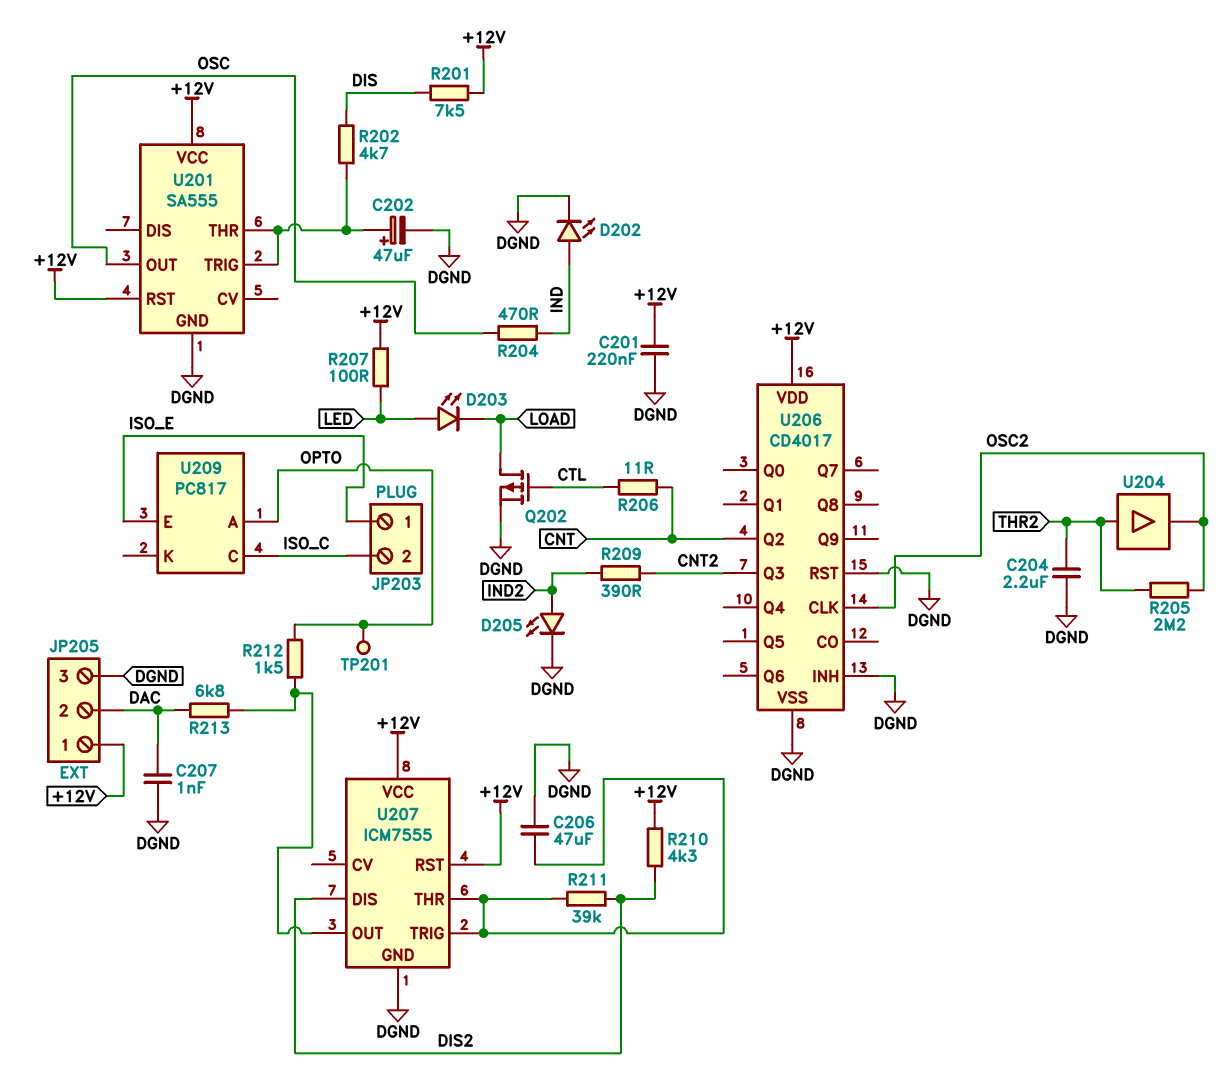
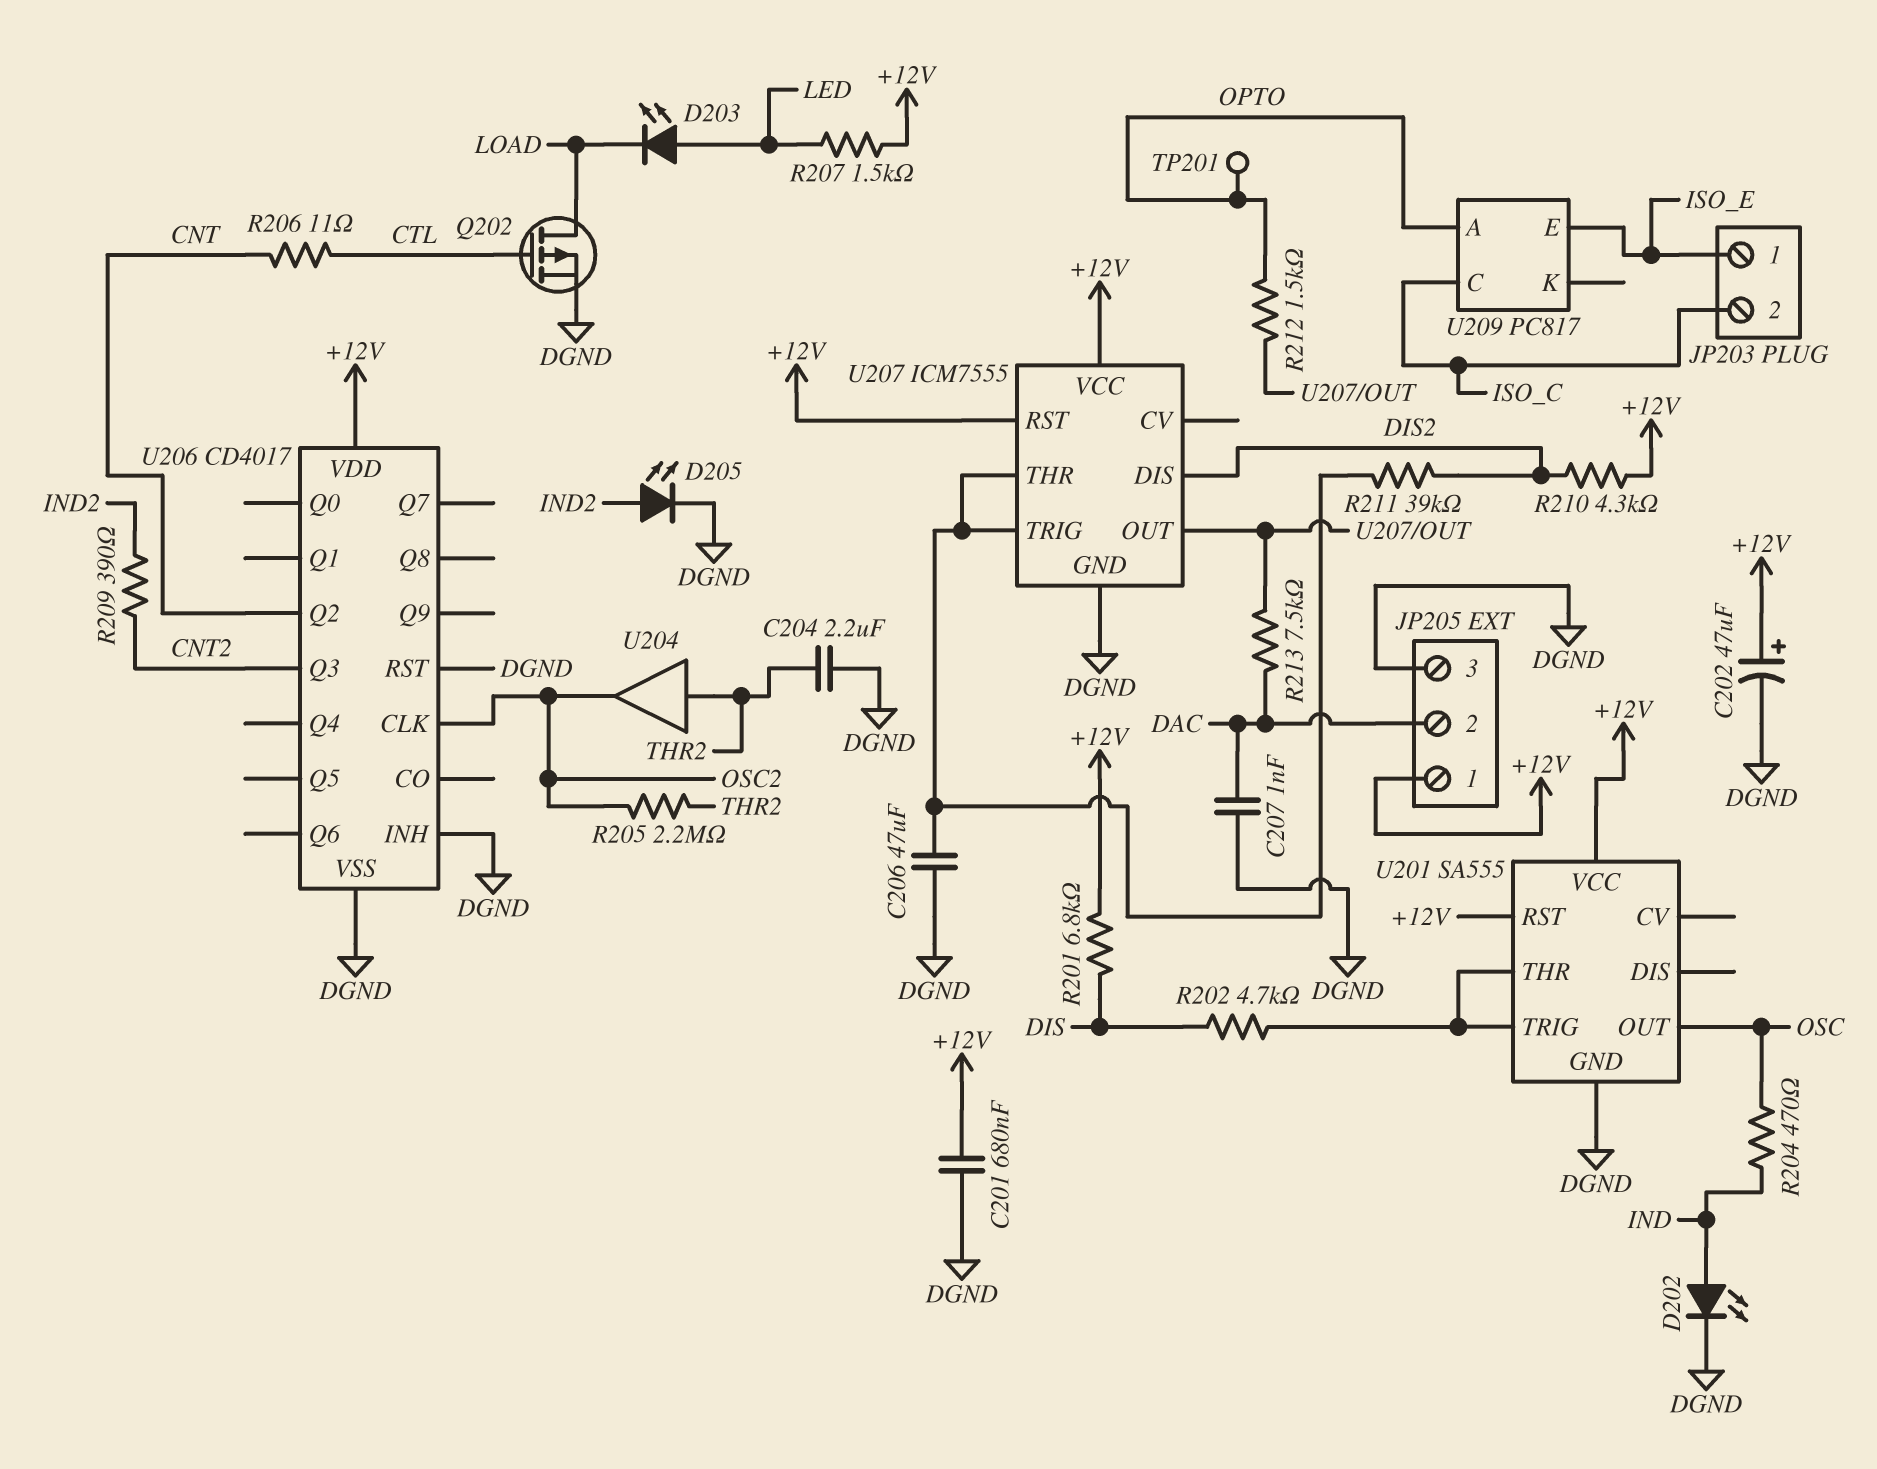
C201: 220nF (+12V, DGND) -> 680nF (+12V, DGND)
C202: 47uF (plus U201/THR, minus DGND) -> 47uF (plus +12V, minus DGND)
R201: 7.5k (+12V, DIS) -> 6.8k (+12V, DIS)
R207: 100 (+12V, LED) -> 1.5k (+12V, LED)
R213: 6.8k (DAC, U207/OUT) -> 7.5k (DAC, U207/OUT)

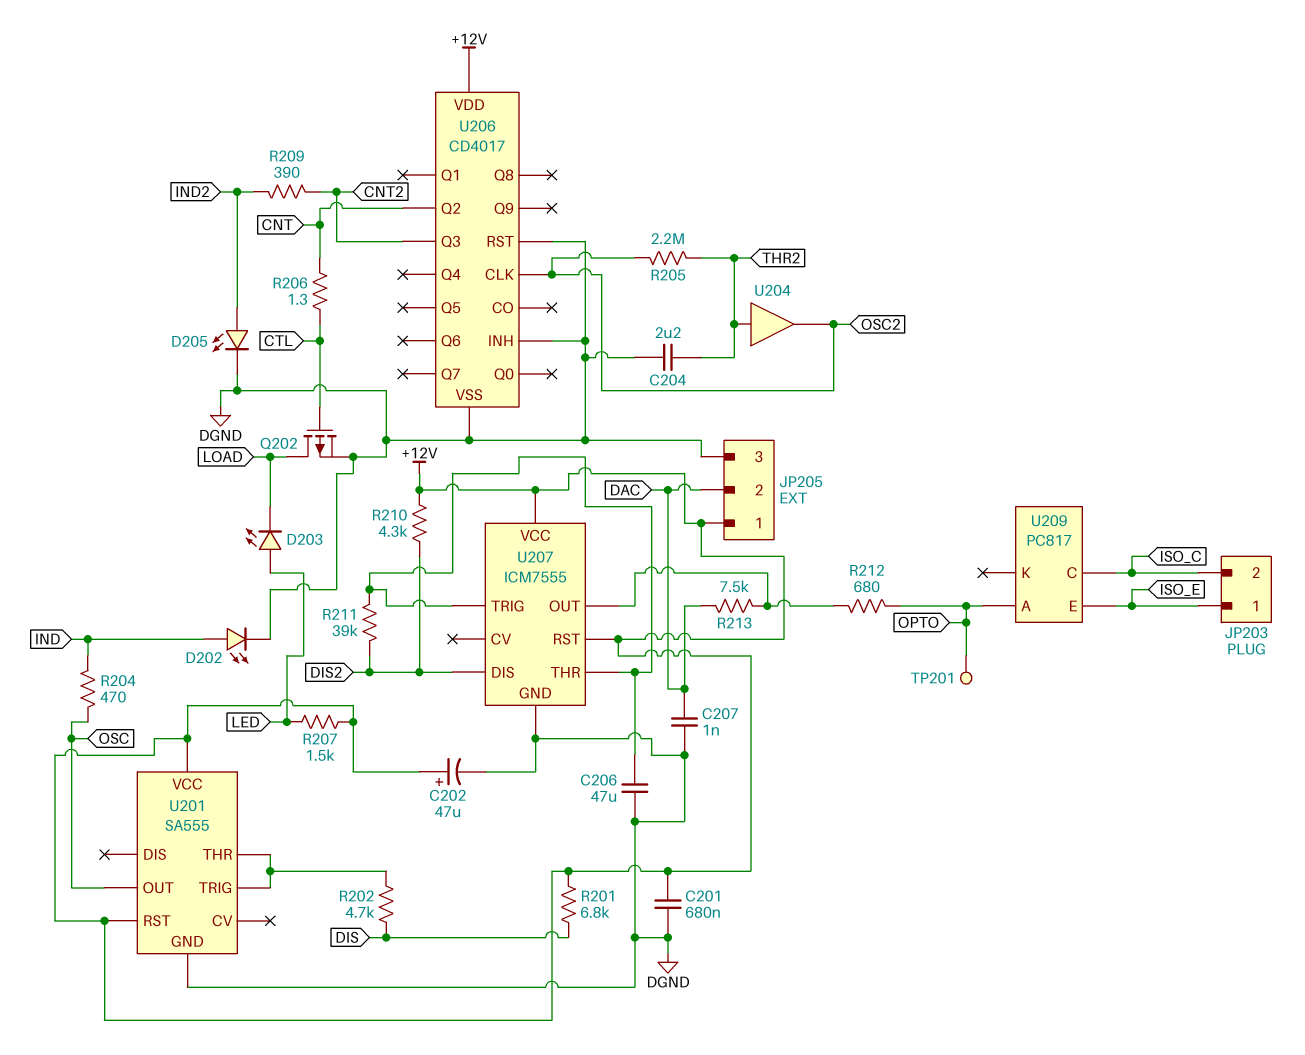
R206: 11 (CNT, CTL) -> 1.3 (CNT, CTL)
R212: 1.5k (OPTO, U207/OUT) -> 680 (OPTO, U207/OUT)

